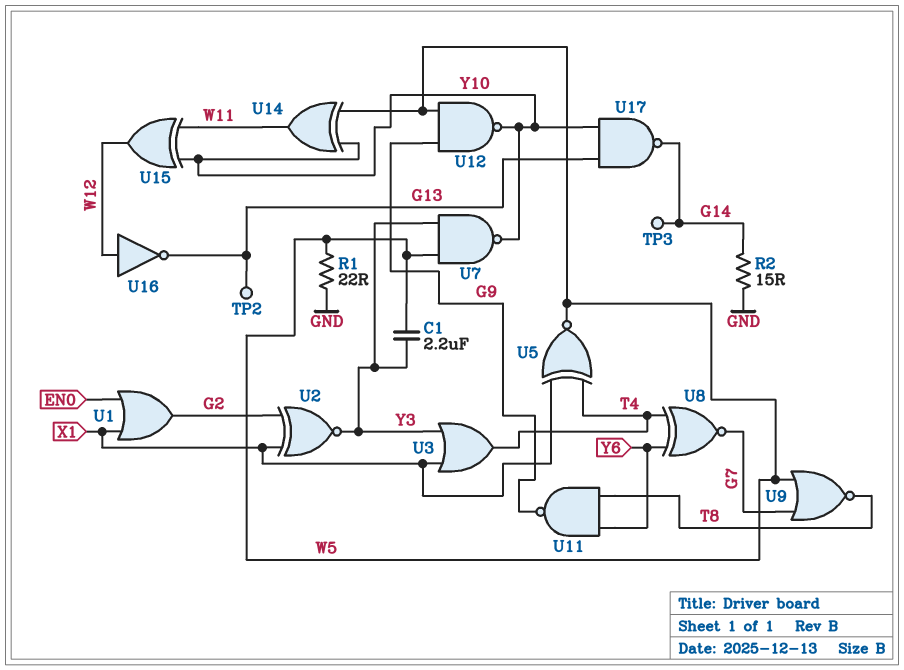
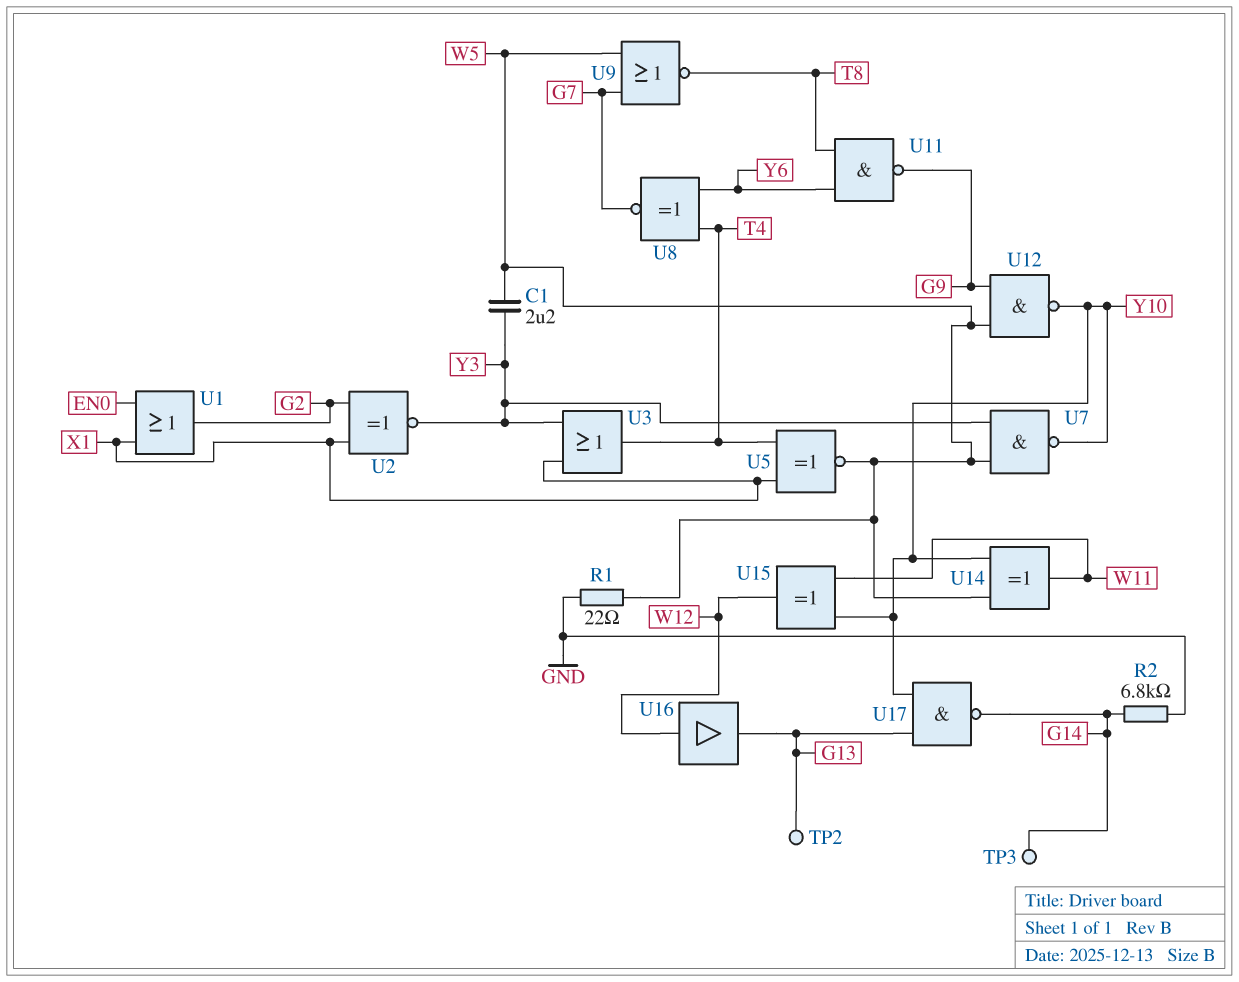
R2: 15 (G14, GND) -> 6.8k (G14, GND)
U16: NOT (in W12, out G13) -> buffer (in W12, out G13)

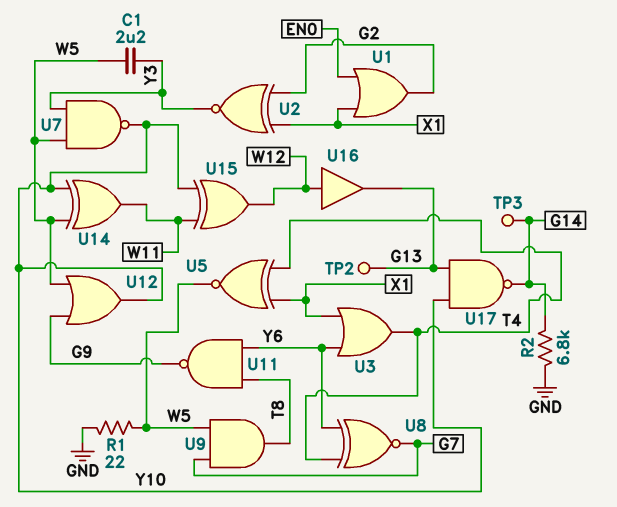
U3: OR (in X1, in Y3, out T4) -> OR (in X1, in Y6, out T4)
U9: NOR (in G7, in W5, out T8) -> AND (in G7, in W5, out T8)
U12: NAND (in G9, in W5, out Y10) -> OR (in G9, in W5, out Y10)

